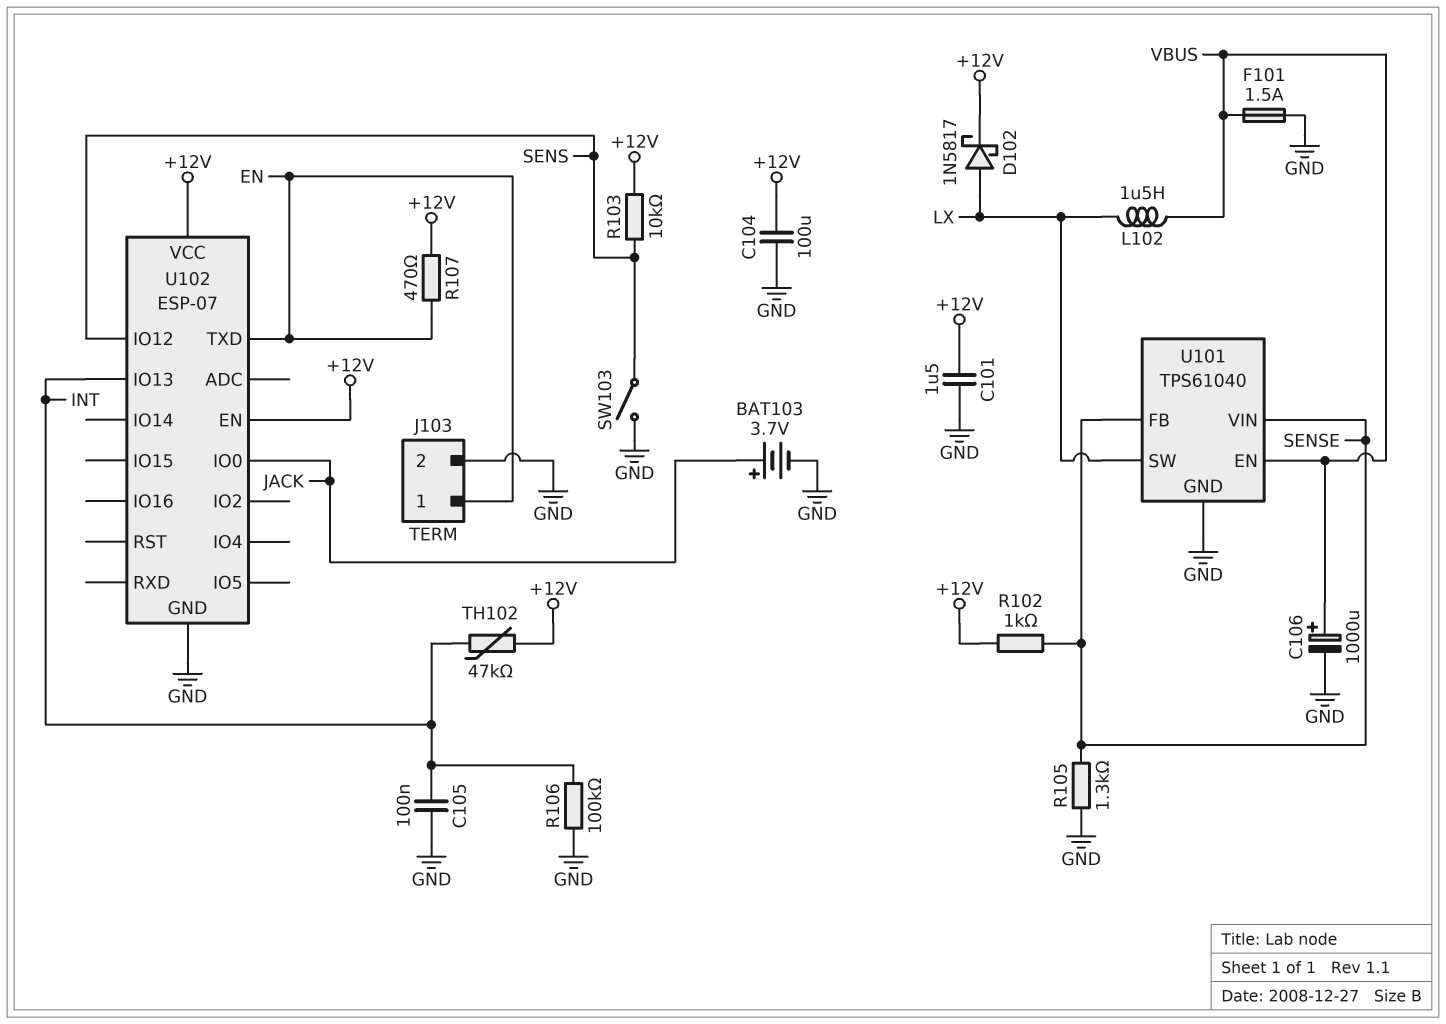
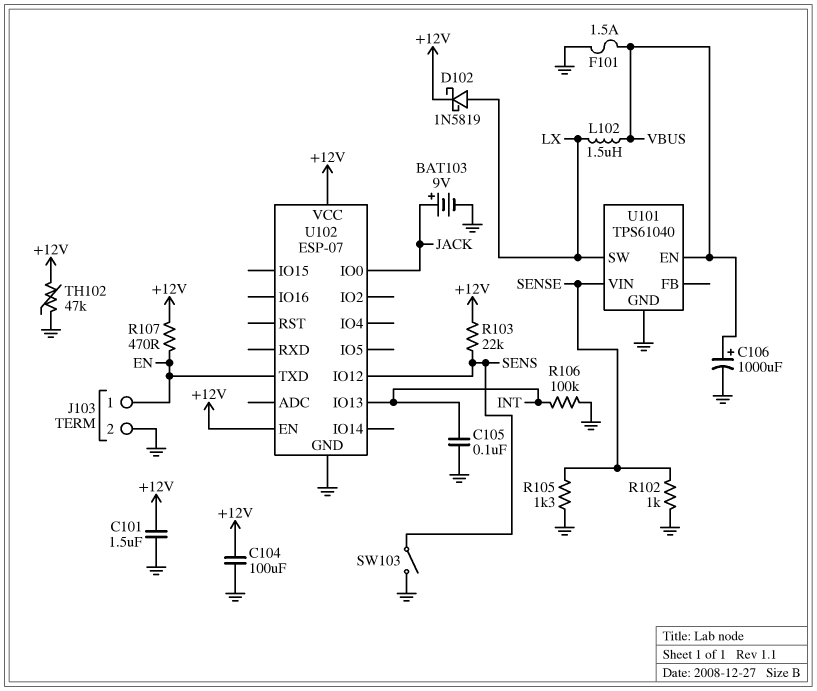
BAT103: 3.7V (plus JACK, minus GND) -> 9V (plus JACK, minus GND)
D102: schottky 1N5817 (A LX, K +12V) -> schottky 1N5819 (A LX, K +12V)
R102: 1k (+12V, SENSE) -> 1k (GND, SENSE)
R103: 10k (+12V, SENS) -> 22k (+12V, SENS)
TH102: 47k (+12V, INT) -> 47k (+12V, GND)
U101 pin FB: SENSE -> none

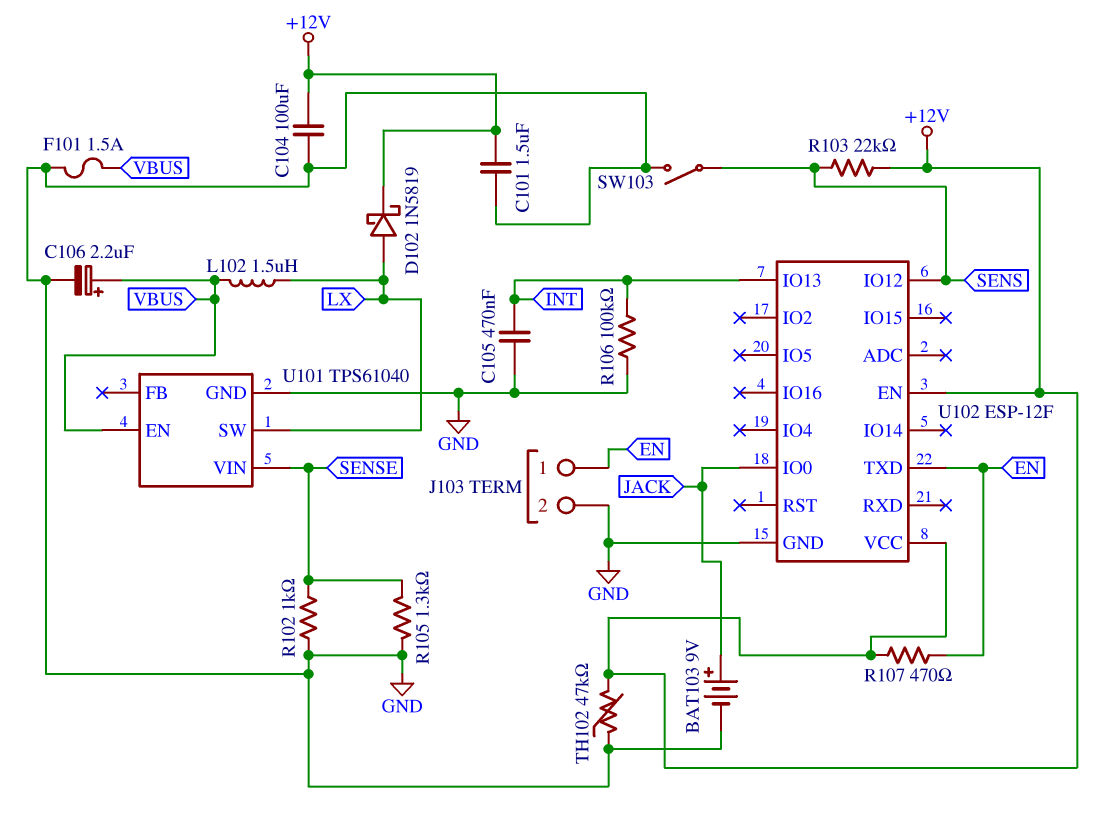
C105: 100nF (GND, INT) -> 470nF (GND, INT)
C106: 1000uF (plus VBUS, minus GND) -> 2.2uF (plus VBUS, minus GND)
U102: ESP-07 -> ESP-12F

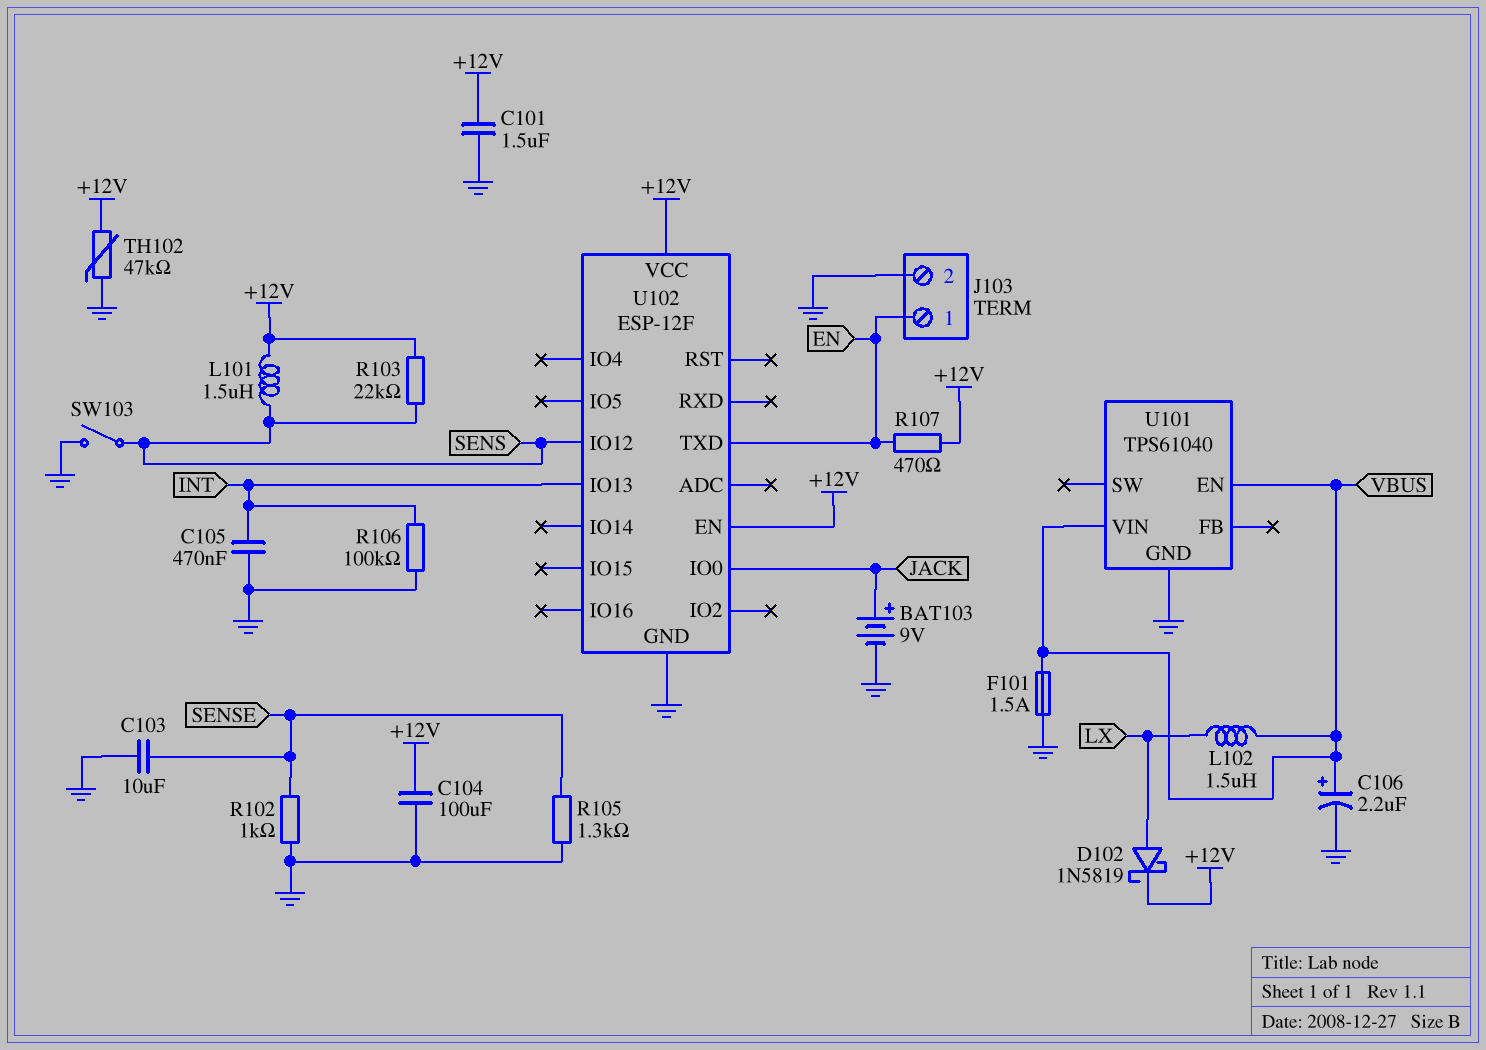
C103: none -> 10uF (GND, SENSE)
L101: none -> 1.5uH (+12V, SENS)
U101 pin SW: LX -> none
U101 pin VIN: SENSE -> VBUS

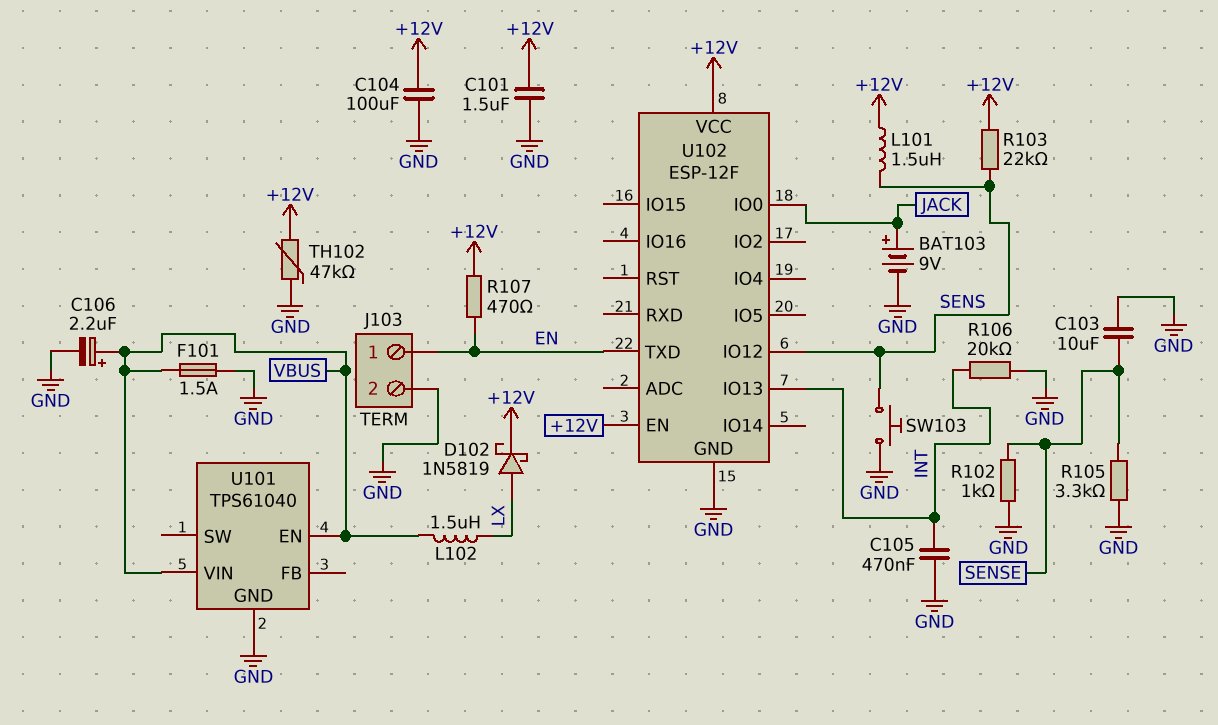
R105: 1.3k (GND, SENSE) -> 3.3k (GND, SENSE)
R106: 100k (GND, INT) -> 20k (GND, INT)
SW103: switch (GND, SENS) -> button (GND, SENS)

